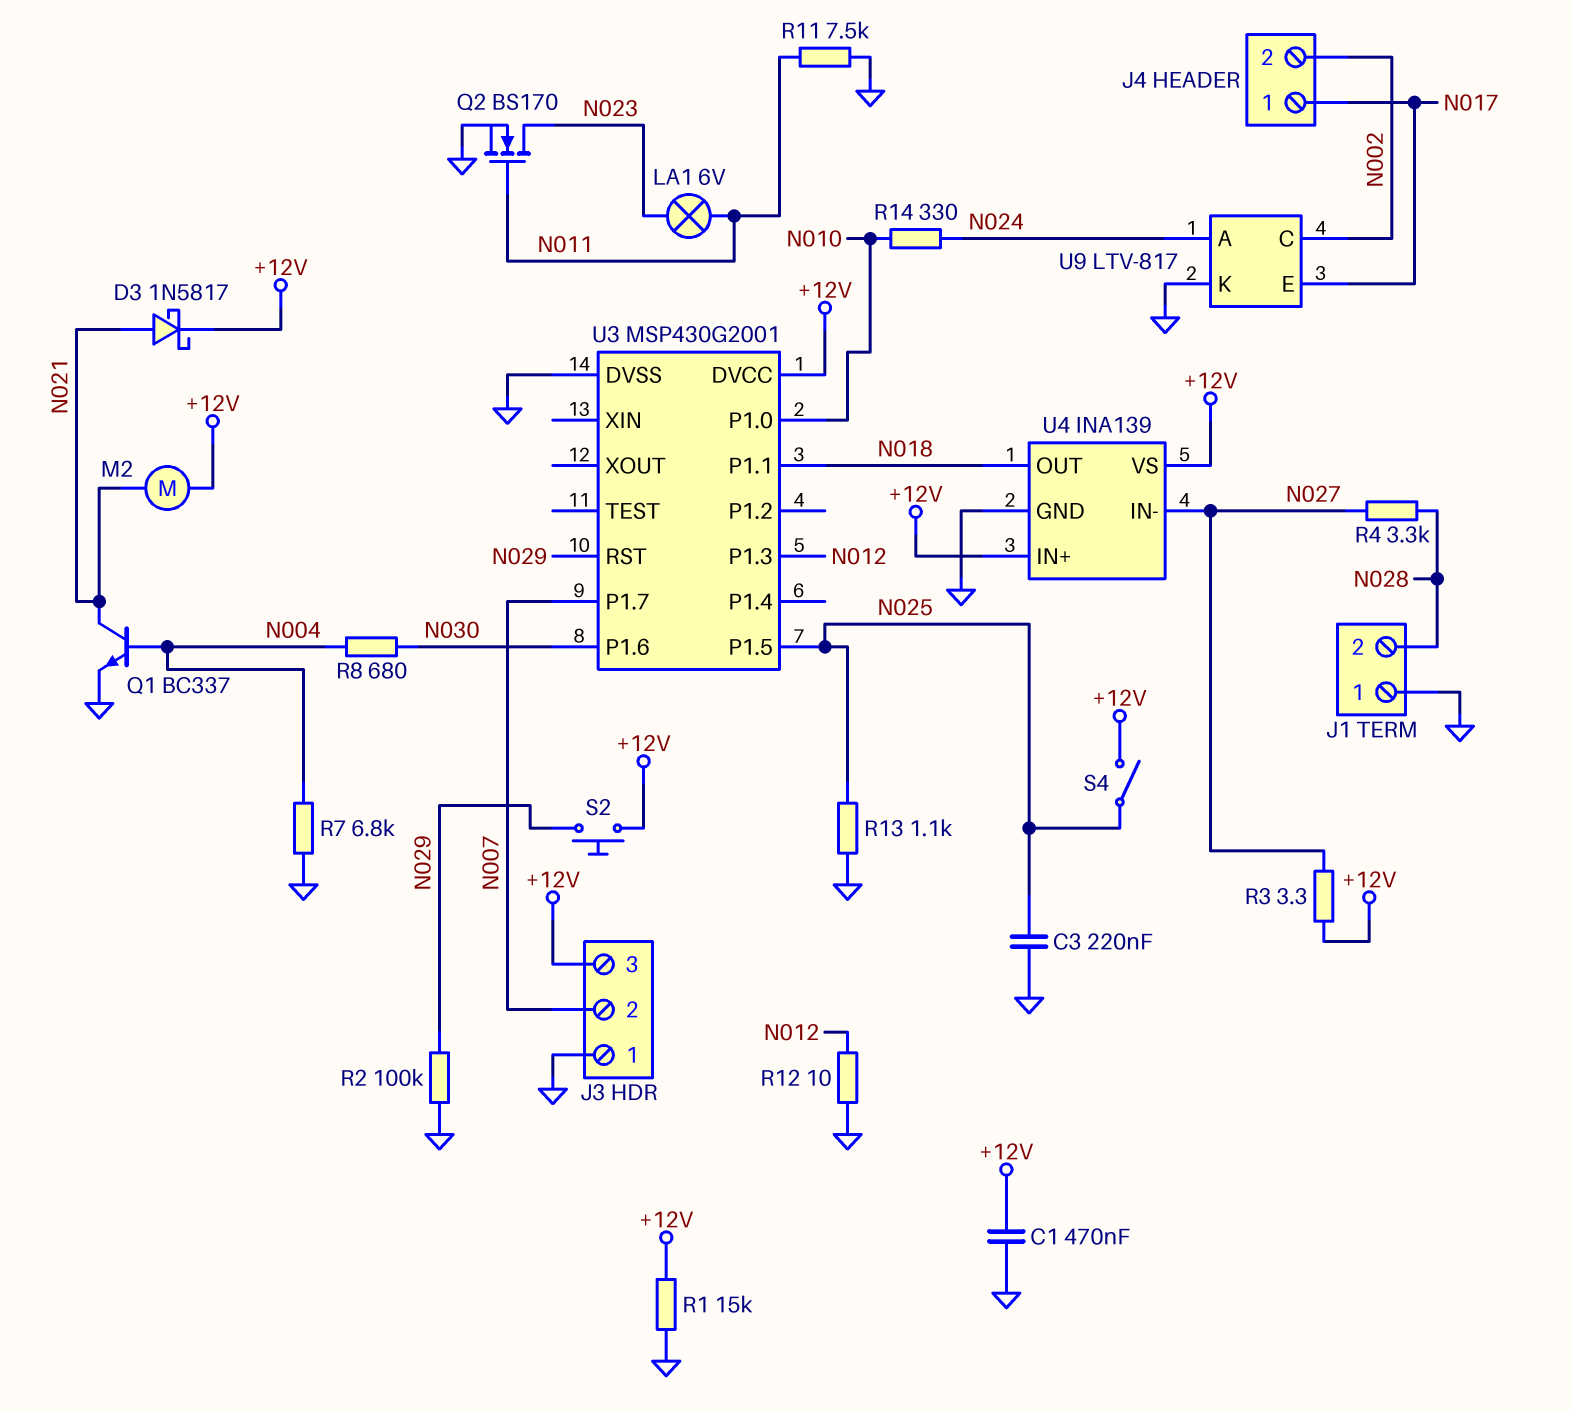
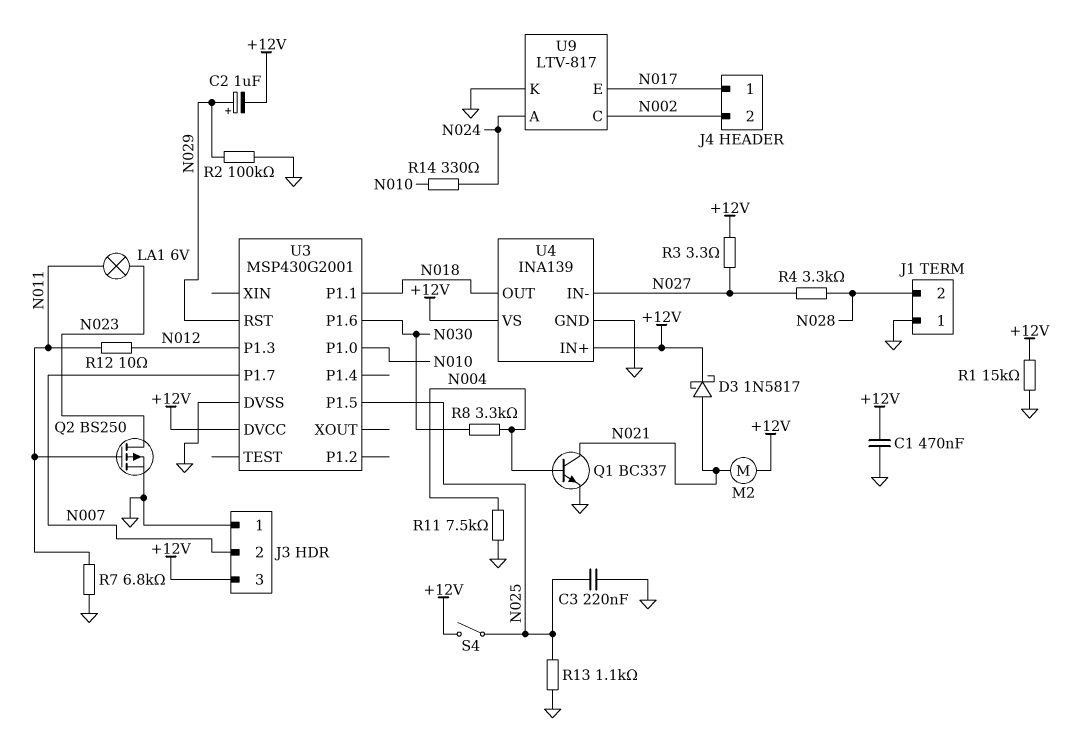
C2: none -> 1uF (plus N029, minus +12V)
Q2: NMOS BS170 (G N011, D N023, S GND) -> PMOS BS250 (G N011, D N023, S GND)
R7: 6.8k (GND, N004) -> 6.8k (GND, N011)
R8: 680 (N004, N030) -> 3.3k (N004, N030)
R11: 7.5k (GND, N011) -> 7.5k (GND, N004)
R12: 10 (GND, N012) -> 10 (N011, N012)
S2: button (+12V, N029) -> none

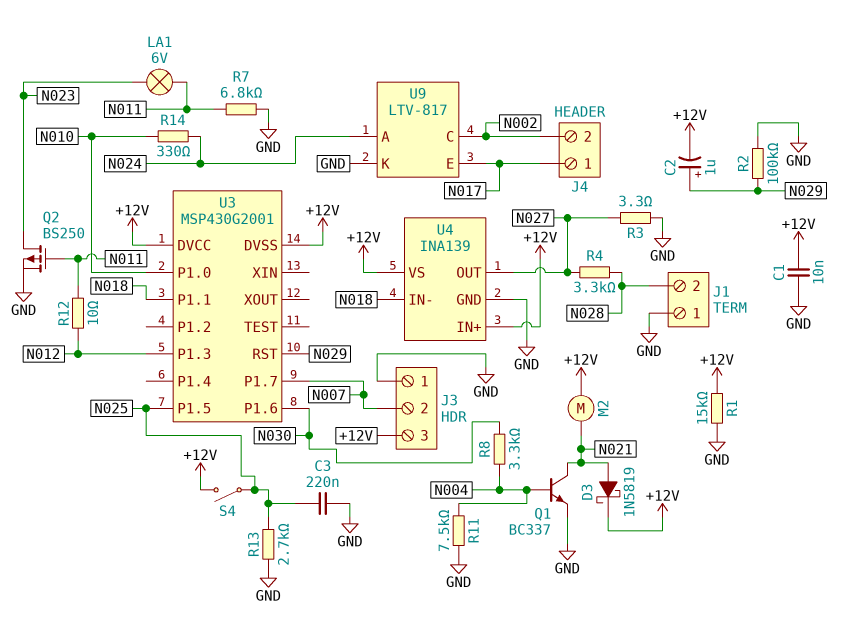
C1: 470nF (+12V, GND) -> 10nF (+12V, GND)
D3: schottky 1N5817 (A N021, K +12V) -> schottky 1N5819 (A N021, K +12V)
R3: 3.3 (+12V, N027) -> 3.3 (GND, N027)
R13: 1.1k (GND, N025) -> 2.7k (GND, N025)
U3 pin DVSS: GND -> +12V
U4 pin IN-: N027 -> N018
U4 pin OUT: N018 -> N027

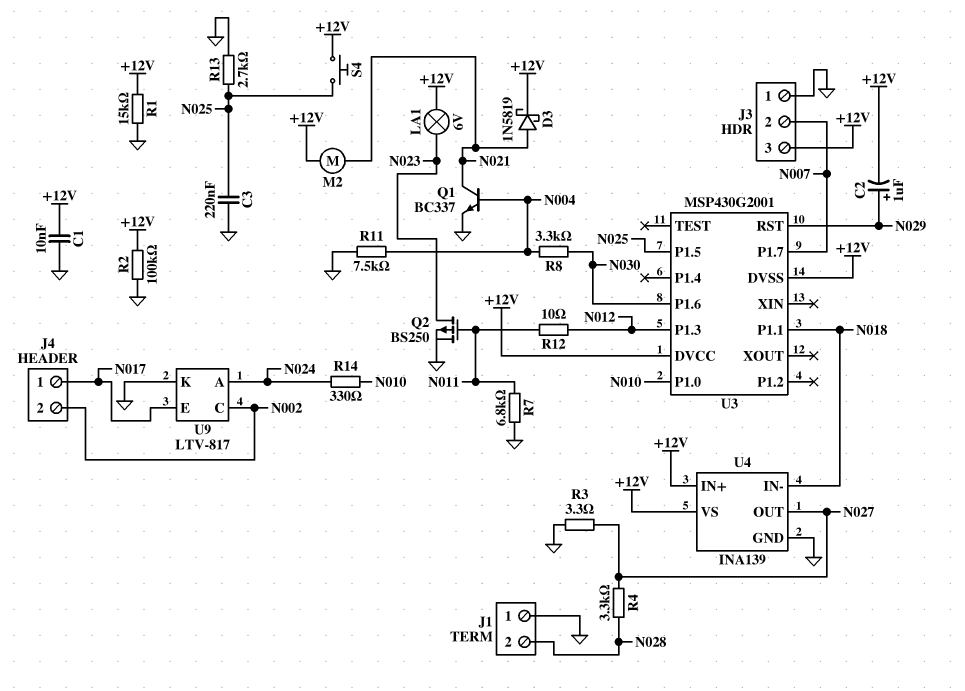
LA1: lamp 6V (N011, N023) -> lamp 6V (+12V, N023)
R2: 100k (GND, N029) -> 100k (+12V, GND)
S4: switch (+12V, N025) -> button (+12V, N025)

